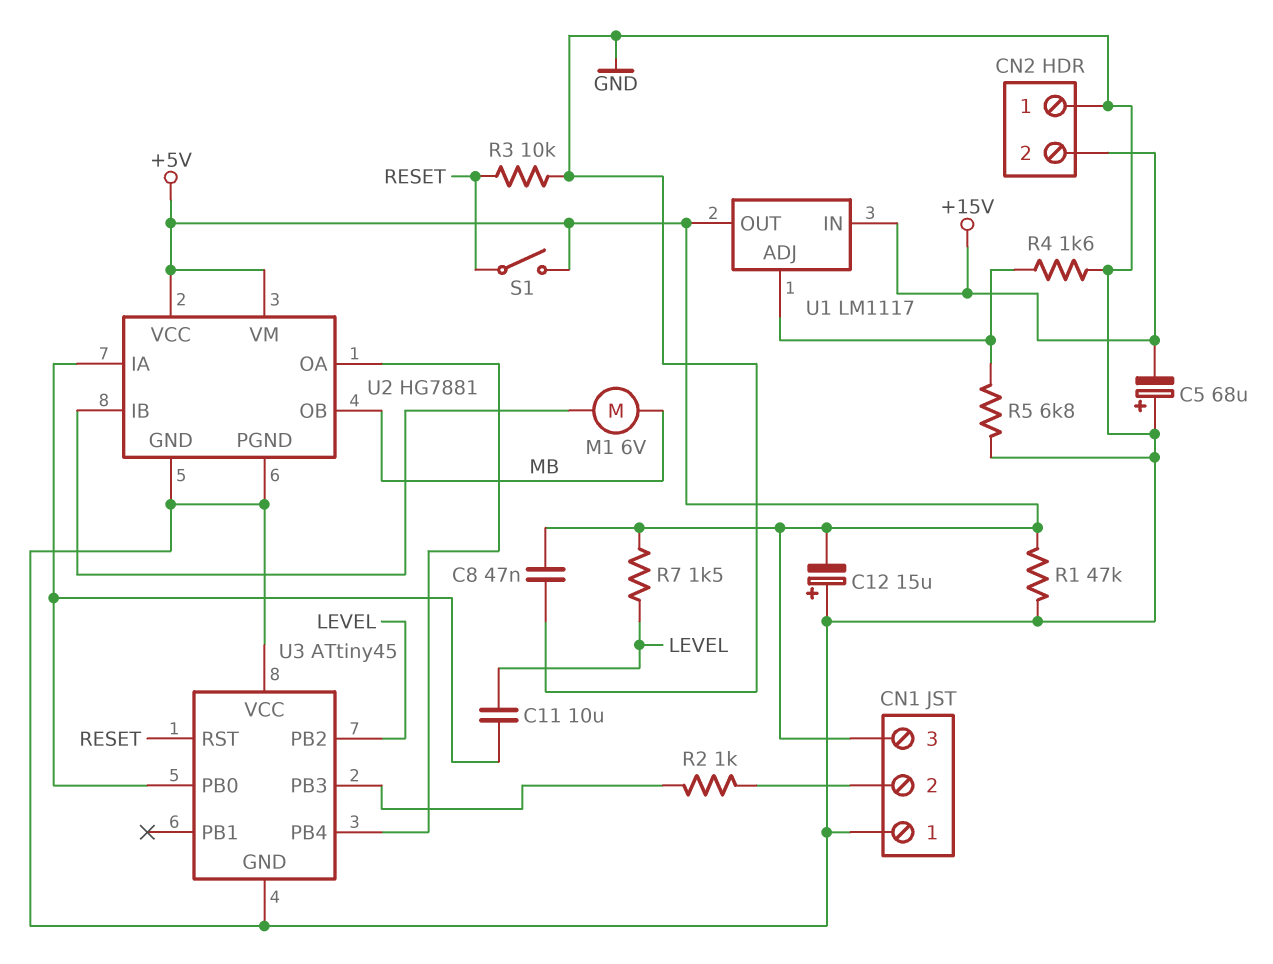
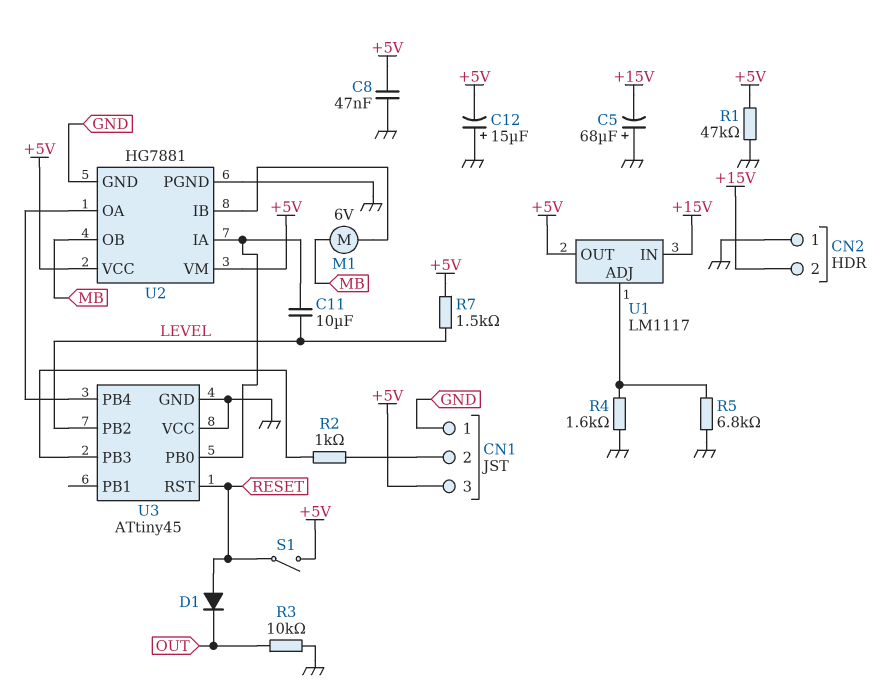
D1: none -> diode (A RESET, K OUT)
R3: 10k (GND, RESET) -> 10k (GND, OUT)

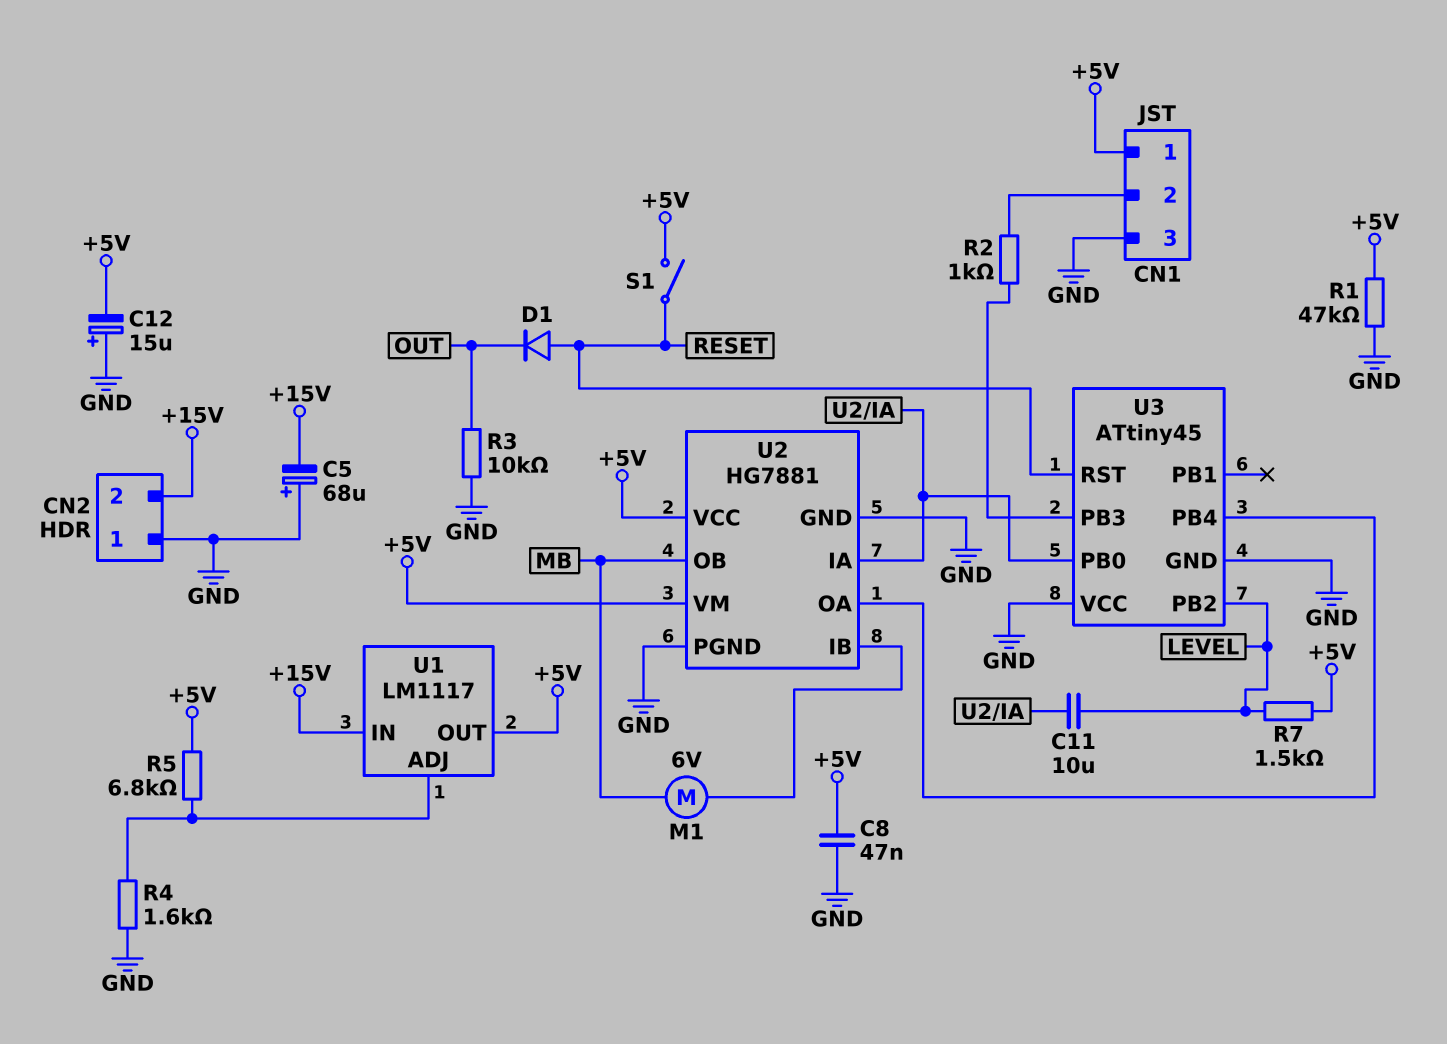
CN1 pin 1: GND -> +5V
CN1 pin 3: +5V -> GND
R5: 6.8k (GND, U1/ADJ) -> 6.8k (+5V, U1/ADJ)

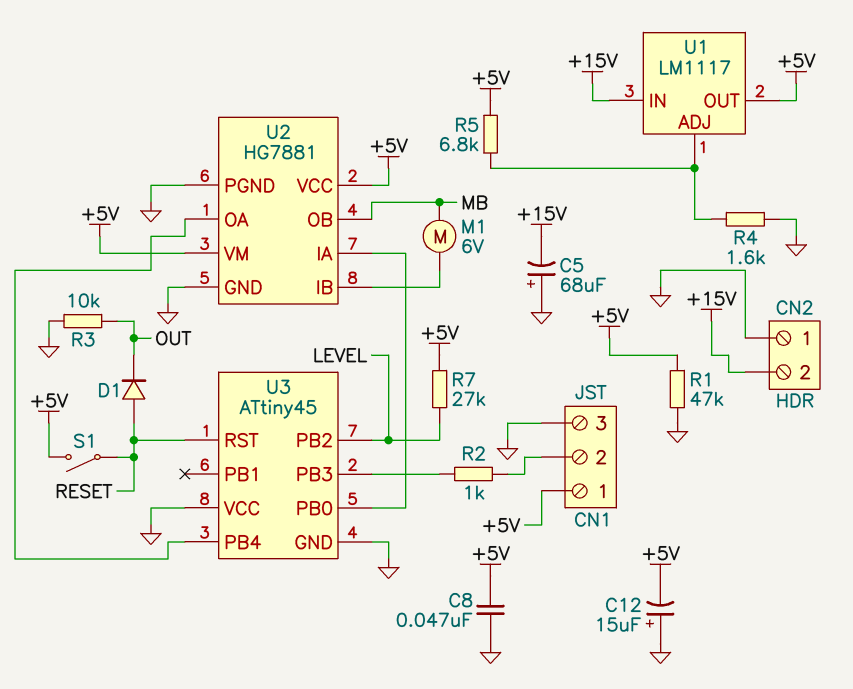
C11: 10uF (LEVEL, U2/IA) -> none
R7: 1.5k (+5V, LEVEL) -> 27k (+5V, LEVEL)

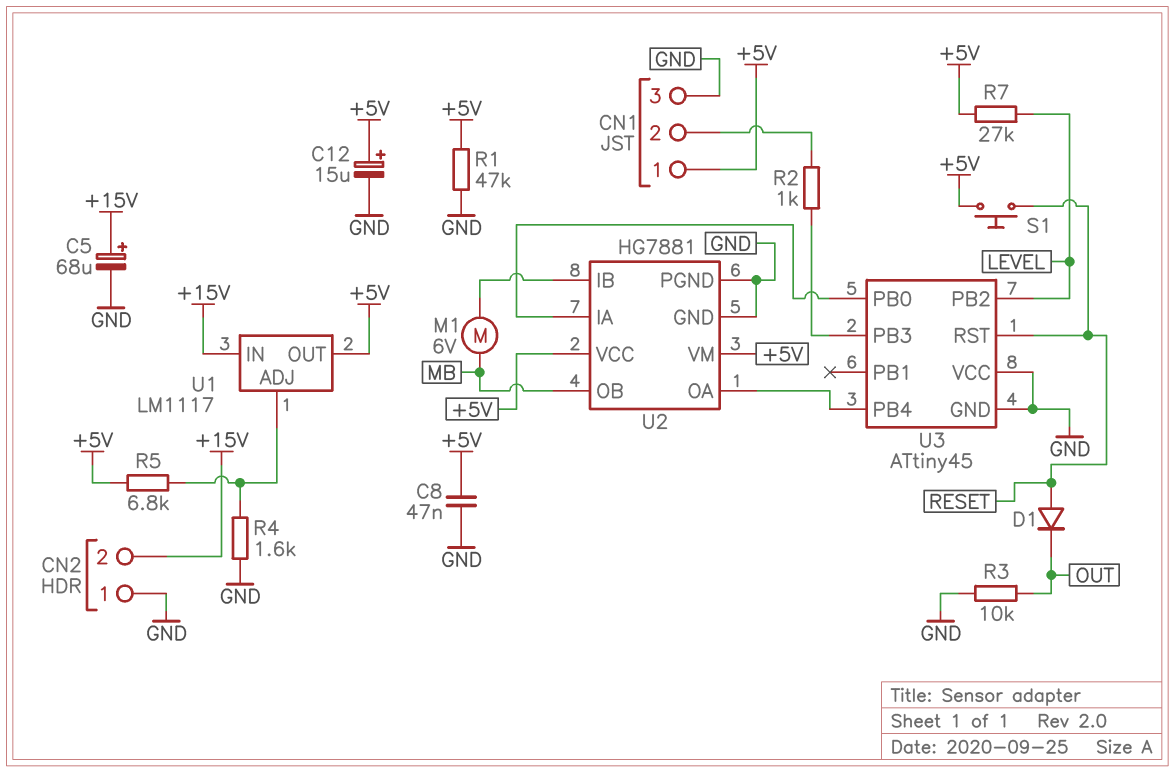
C5: 68uF (plus GND, minus +15V) -> 68uF (plus +15V, minus GND)
C12: 15uF (plus GND, minus +5V) -> 15uF (plus +5V, minus GND)
S1: switch (+5V, RESET) -> button (+5V, RESET)

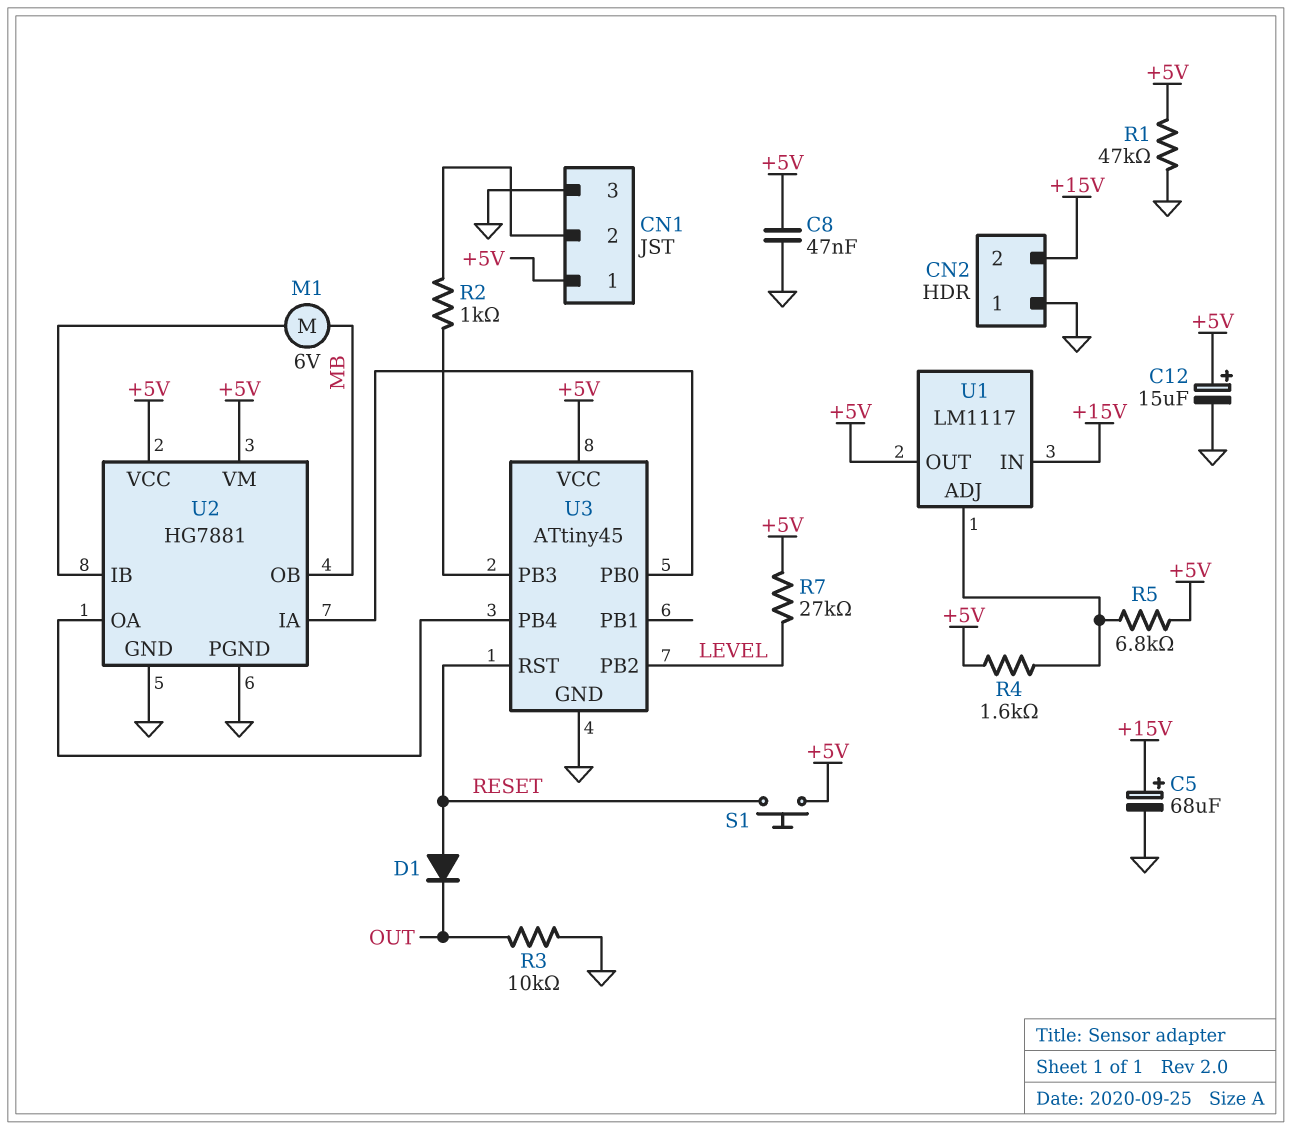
R4: 1.6k (GND, U1/ADJ) -> 1.6k (+5V, U1/ADJ)
U3 pin VCC: GND -> +5V

